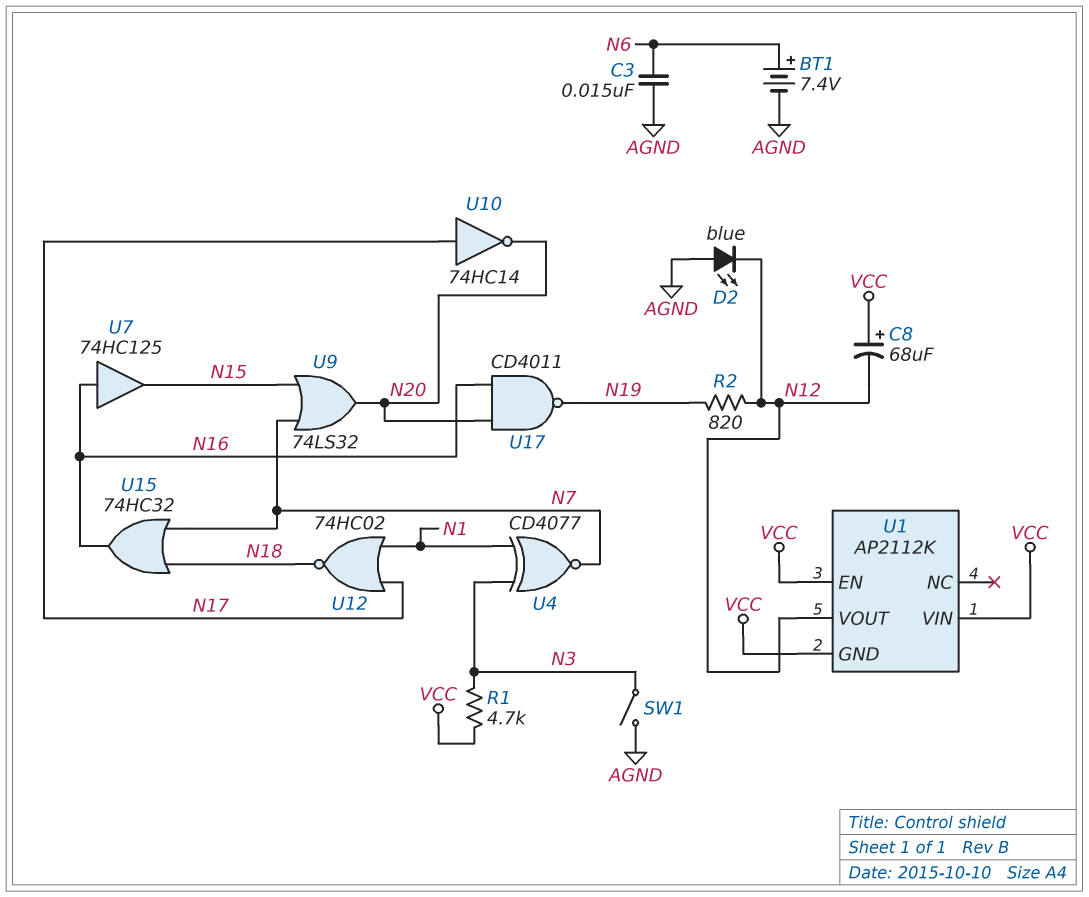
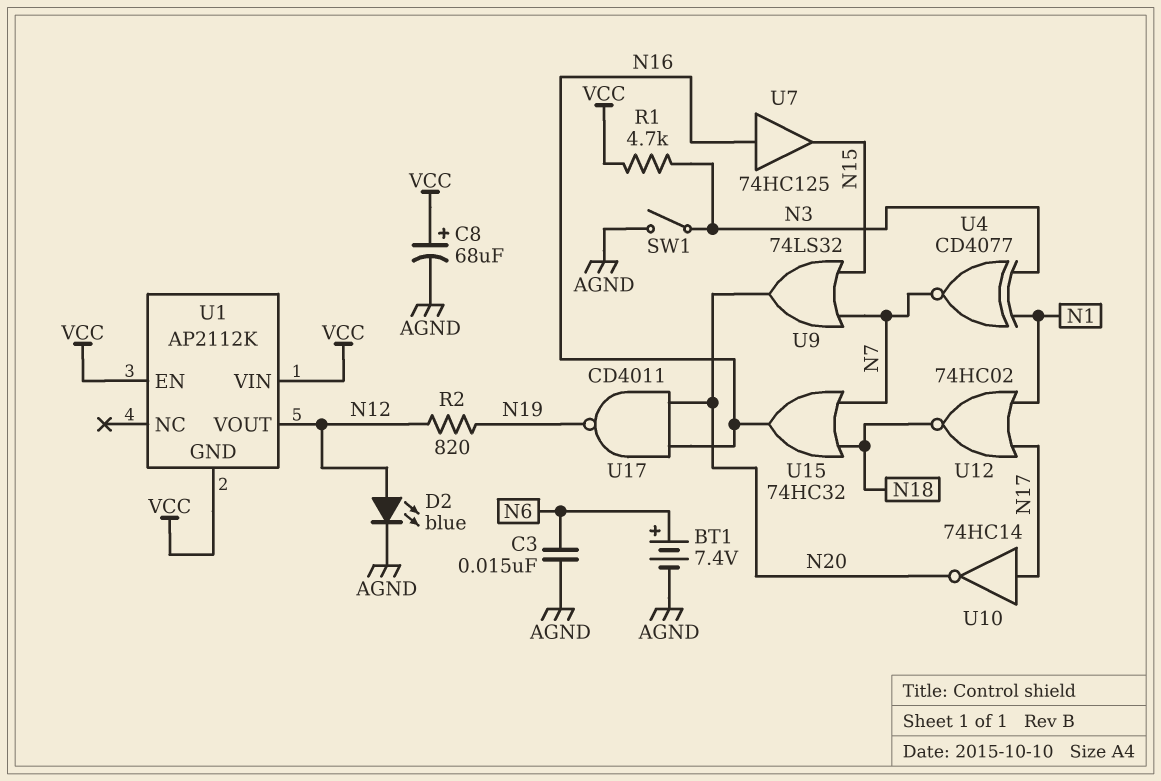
C8: 68uF (plus VCC, minus N12) -> 68uF (plus VCC, minus AGND)
D2: LED blue (A AGND, K N12) -> LED blue (A N12, K AGND)

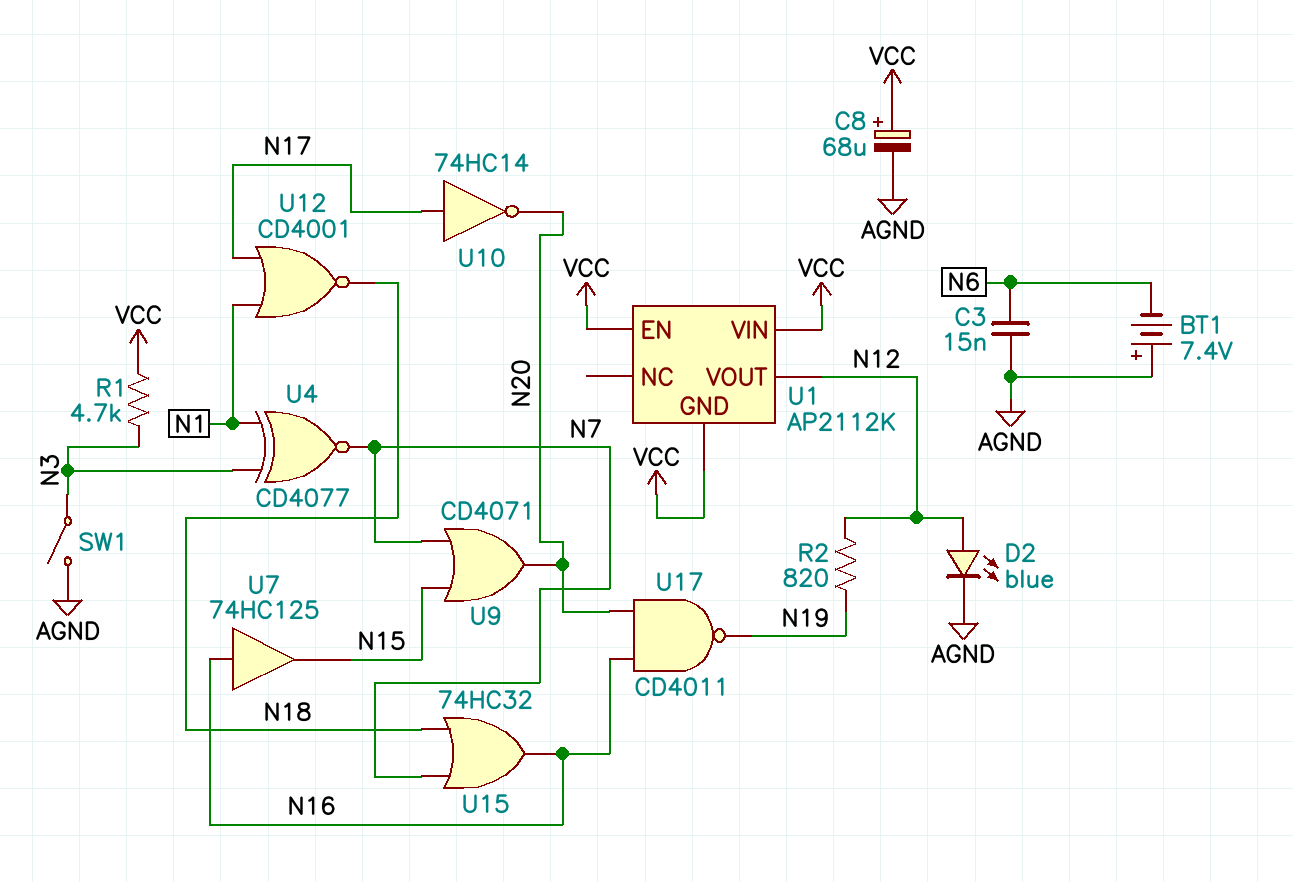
BT1: 7.4V (plus N6, minus AGND) -> 7.4V (plus AGND, minus N6)
U9: OR 74LS32 (in N7, in N15, out N20) -> OR CD4071 (in N7, in N15, out N20)
U12: NOR 74HC02 (in N1, in N17, out N18) -> NOR CD4001 (in N1, in N17, out N18)

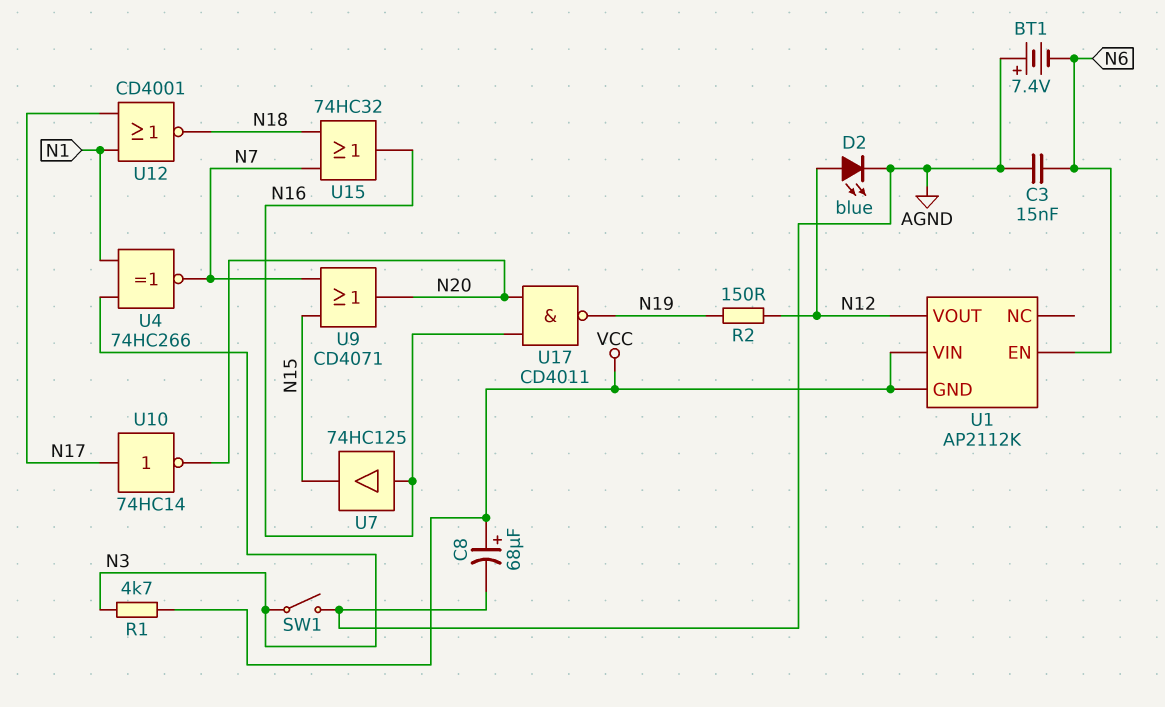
R2: 820 (N12, N19) -> 150 (N12, N19)
U1 pin EN: VCC -> N6
U4: XNOR CD4077 (in N1, in N3, out N7) -> XNOR 74HC266 (in N1, in N3, out N7)

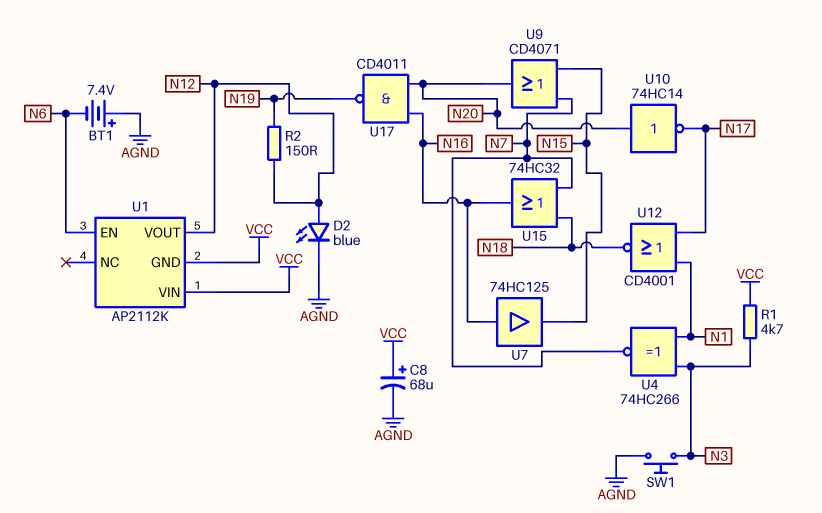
C3: 15nF (AGND, N6) -> none
SW1: switch (AGND, N3) -> button (AGND, N3)
U10: NOT 74HC14 (in N17, out N20) -> NOT 74HC14 (in N20, out N17)

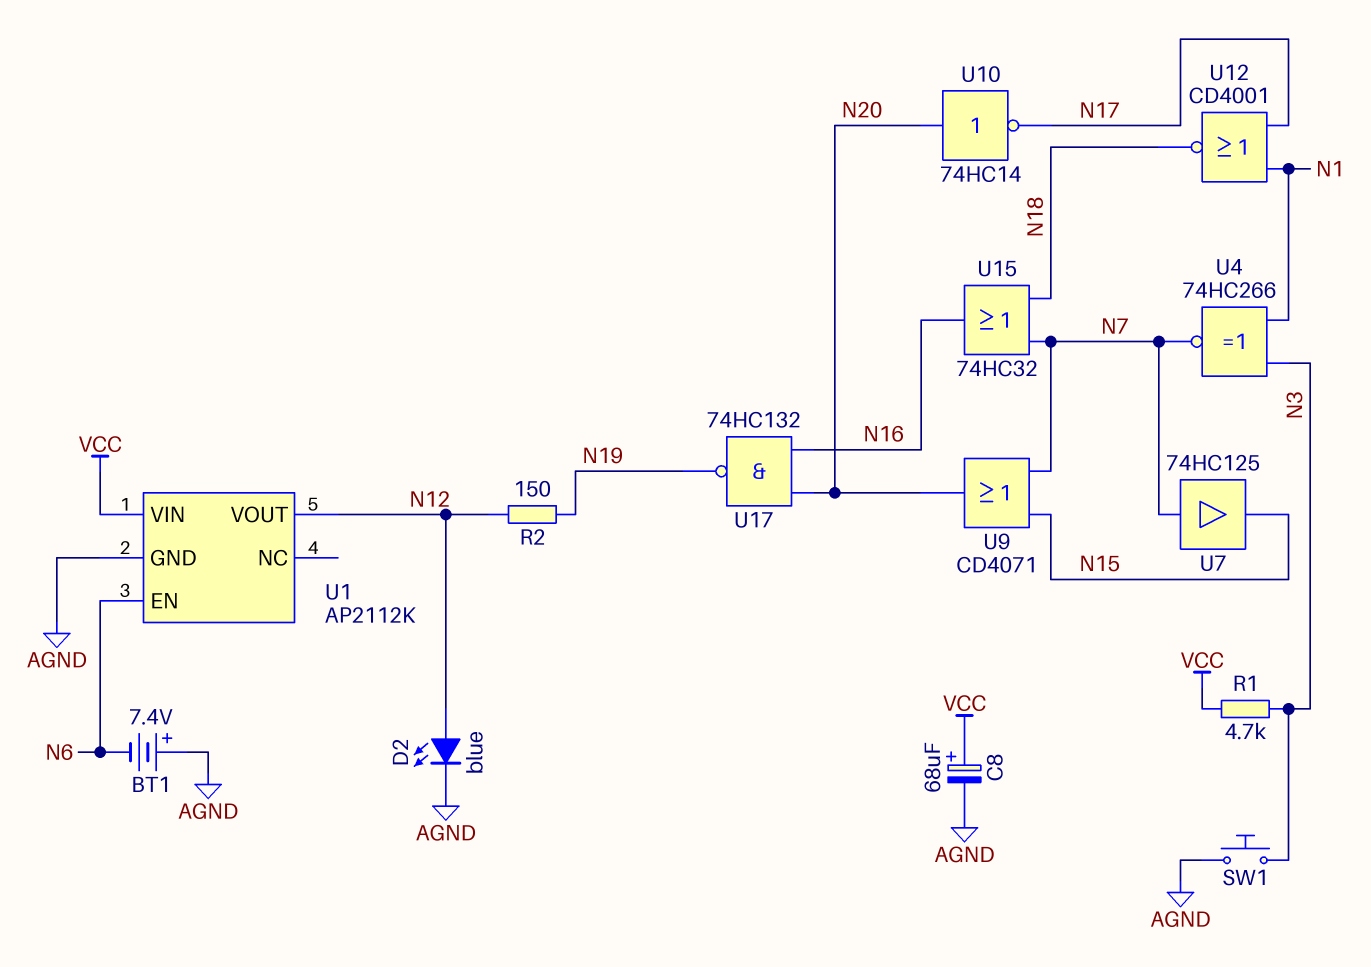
U1 pin GND: VCC -> AGND
U7: buffer 74HC125 (in N16, out N15) -> buffer 74HC125 (in N7, out N15)
U17: NAND CD4011 (in N16, in N20, out N19) -> NAND 74HC132 (in N16, in N20, out N19)

